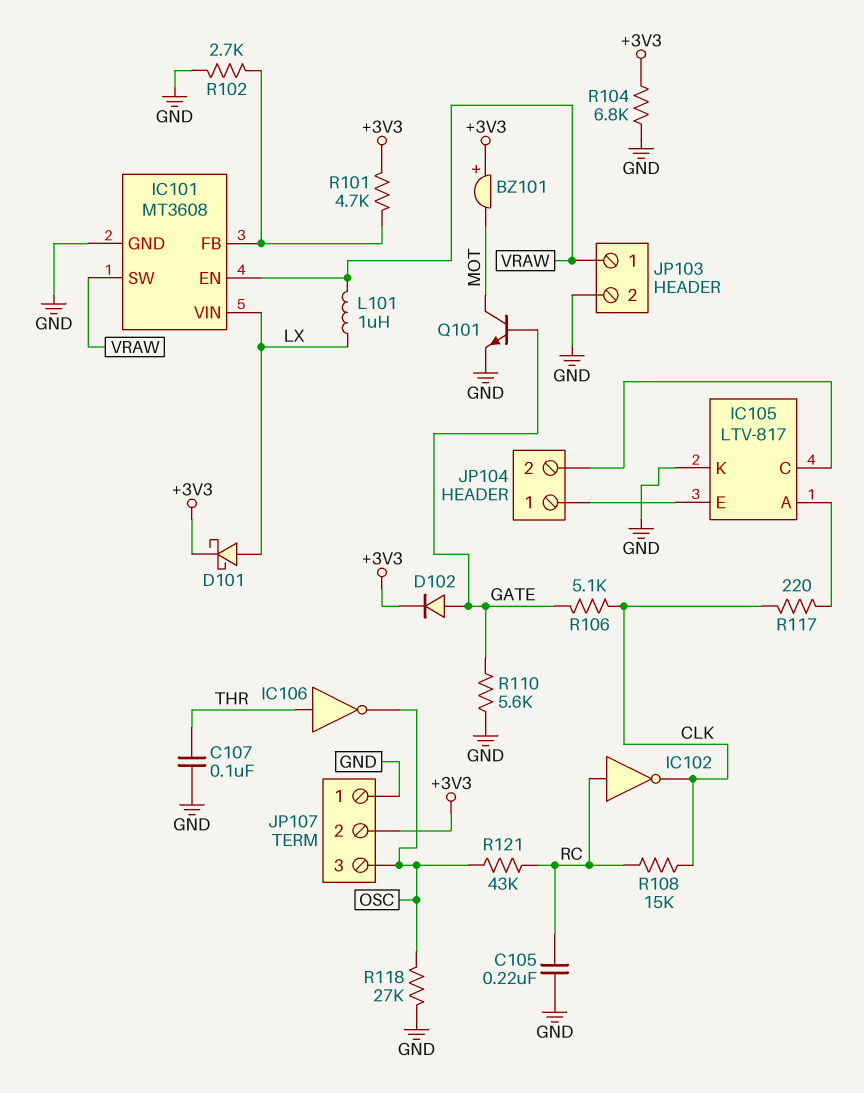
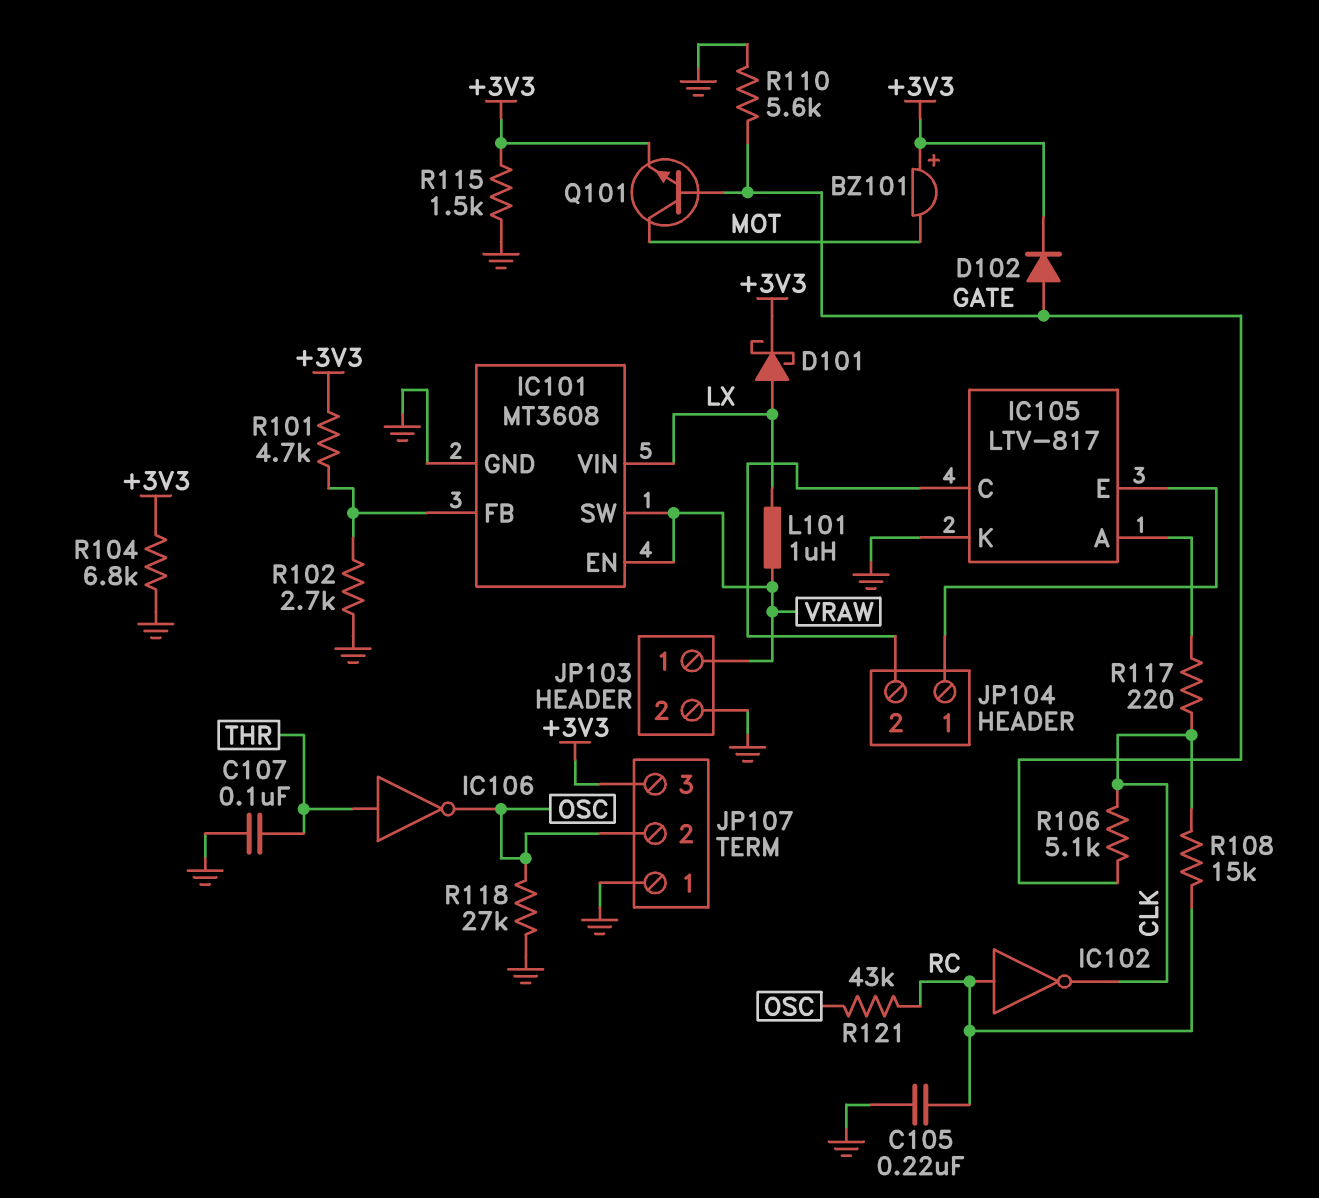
JP107 pin 2: +3V3 -> OSC
JP107 pin 3: OSC -> +3V3
Q101: NPN (B GATE, C MOT, E GND) -> NPN (B GATE, C MOT, E +3V3)
R115: none -> 1.5k (+3V3, GND)

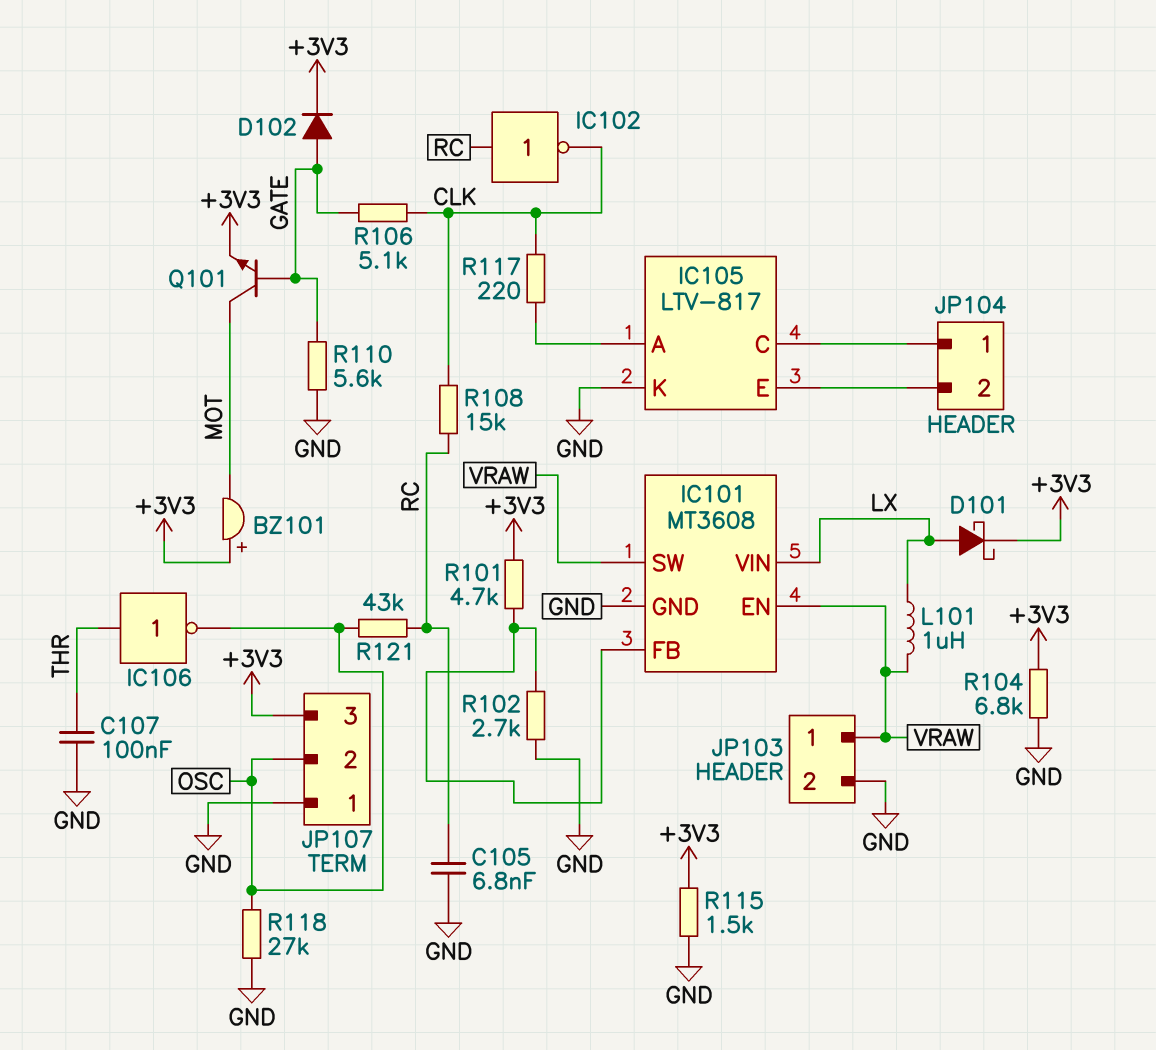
C105: 220nF (GND, RC) -> 6.8nF (GND, RC)
JP104 pin 1: IC105/E -> IC105/C
JP104 pin 2: IC105/C -> IC105/E

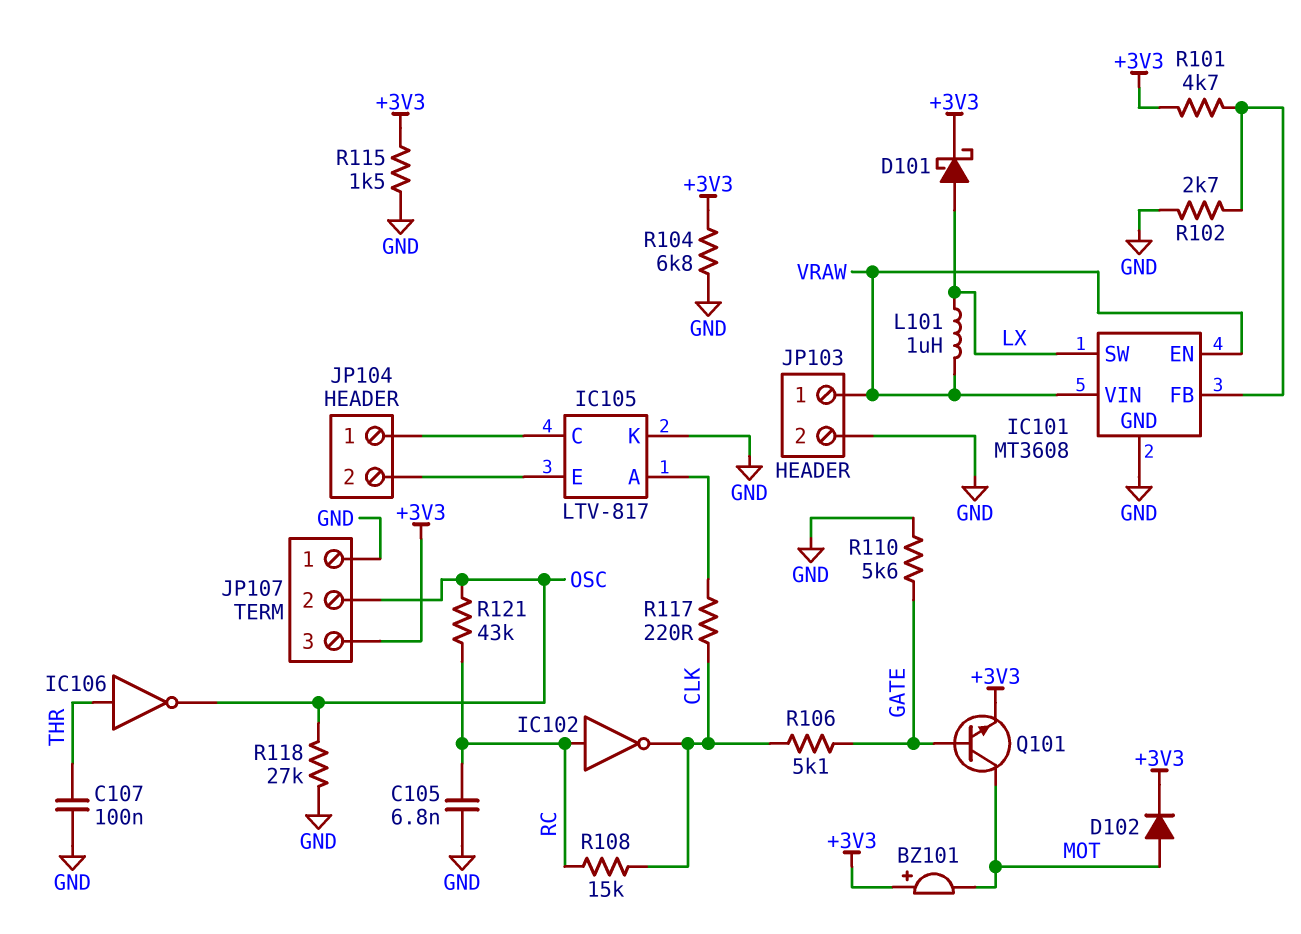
D102: diode (A GATE, K +3V3) -> diode (A MOT, K +3V3)
IC101 pin SW: VRAW -> LX
IC101 pin VIN: LX -> VRAW

